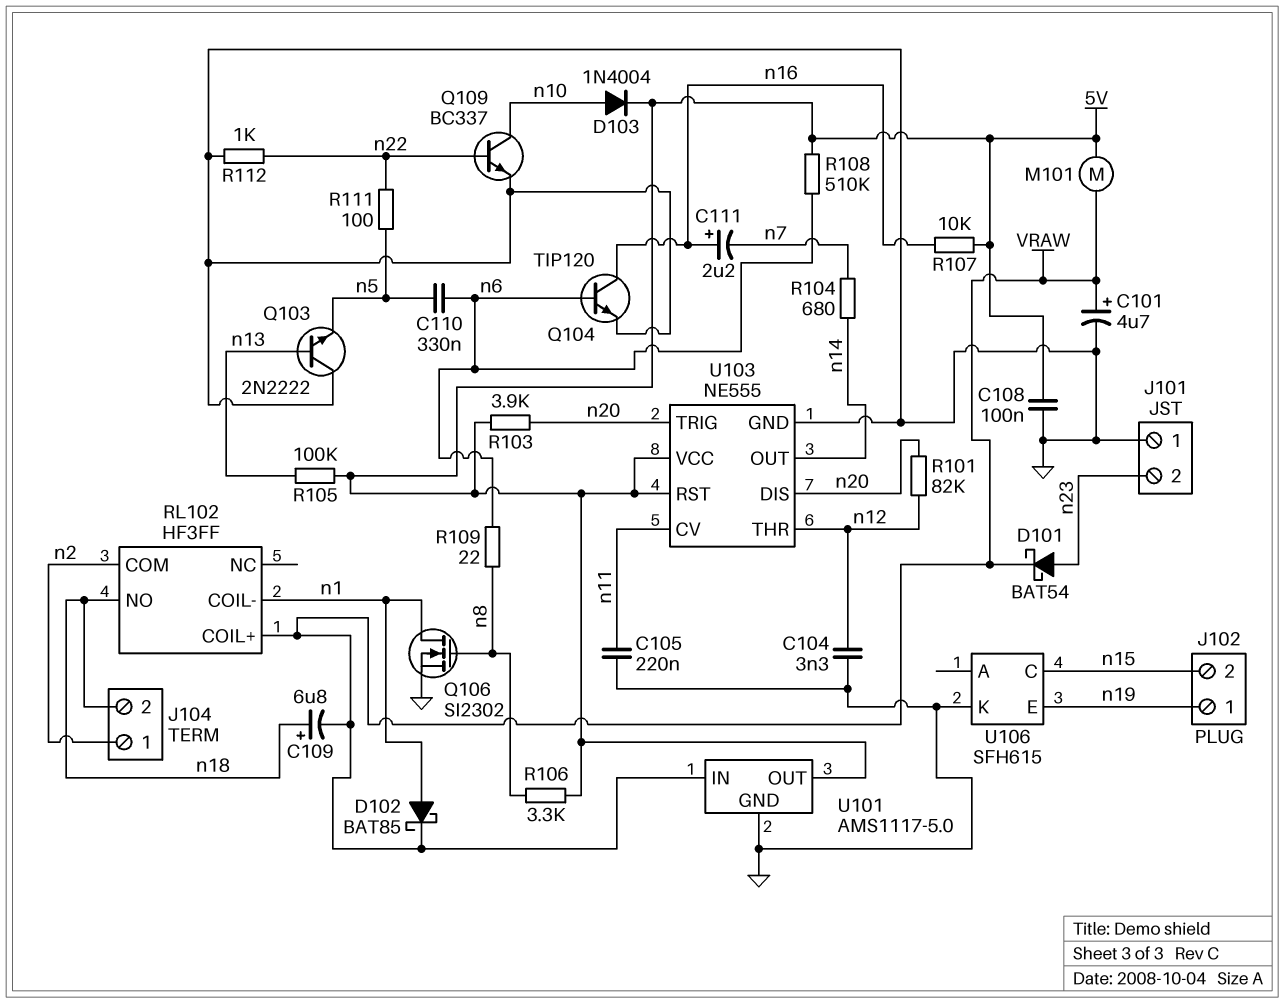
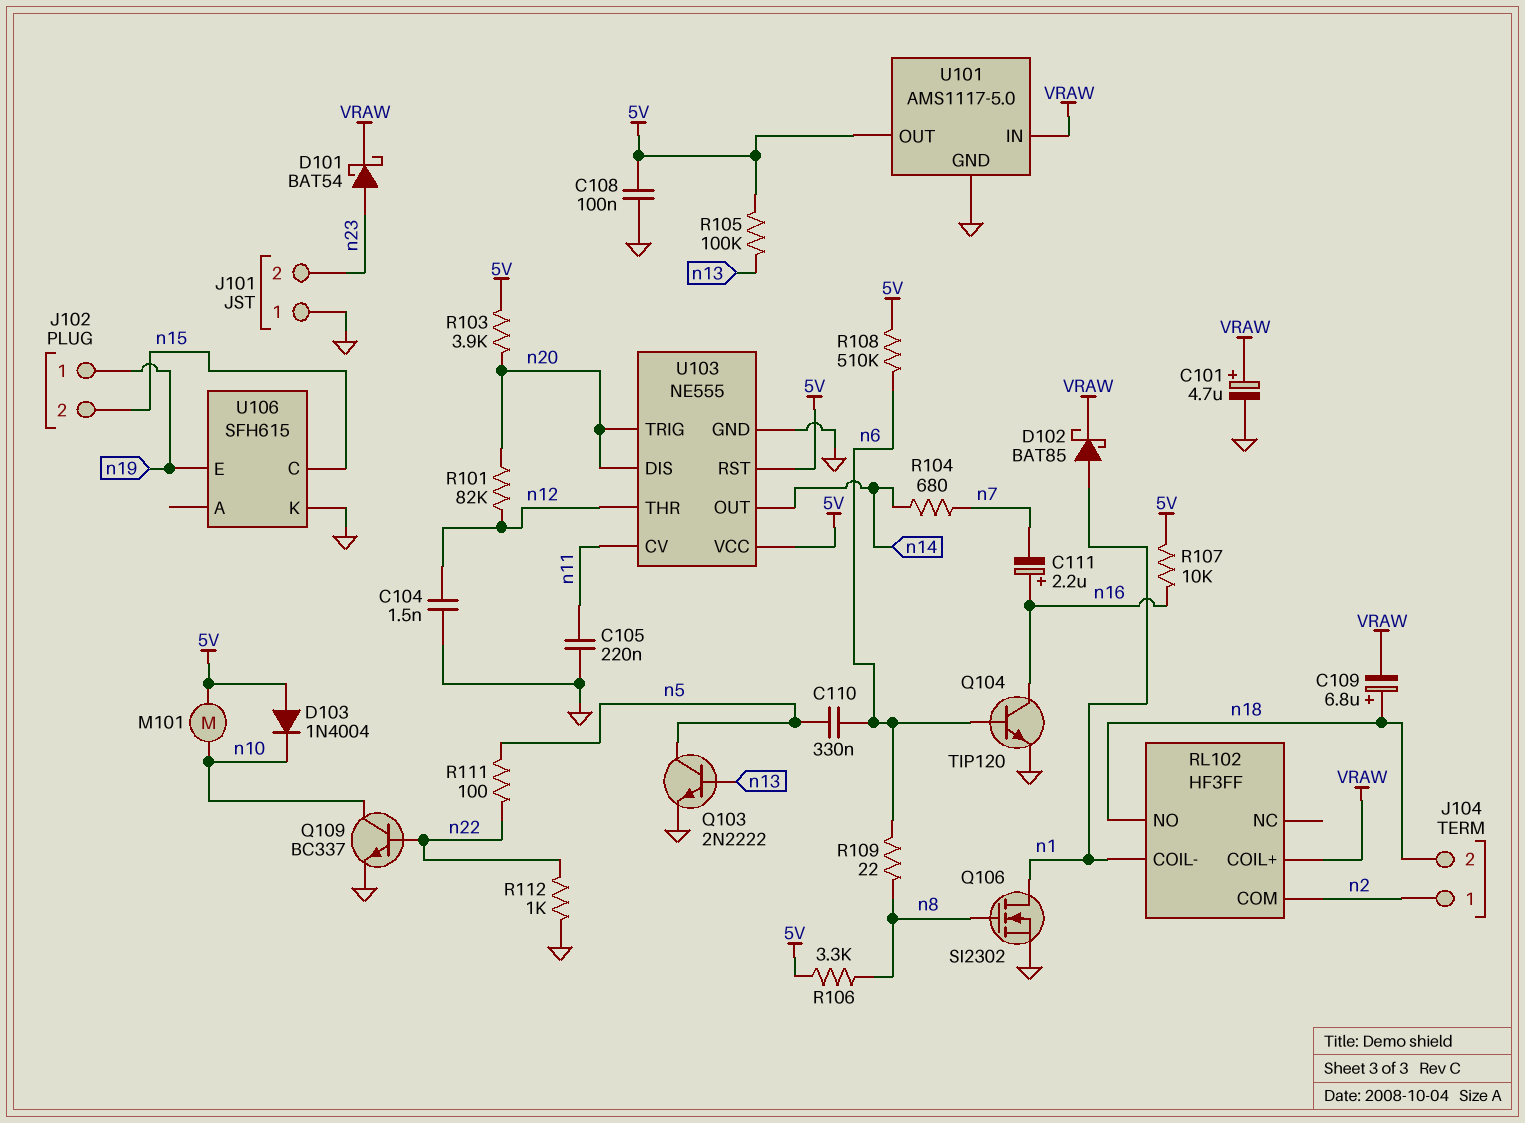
C104: 3.3nF (GND, n12) -> 1.5nF (GND, n12)
D103: diode 1N4004 (A n10, K 5V) -> diode 1N4004 (A 5V, K n10)
M101: motor (5V, VRAW) -> motor (5V, n10)
Q103: NPN 2N2222 (B n13, C GND, E n5) -> NPN 2N2222 (B n13, C n5, E GND)

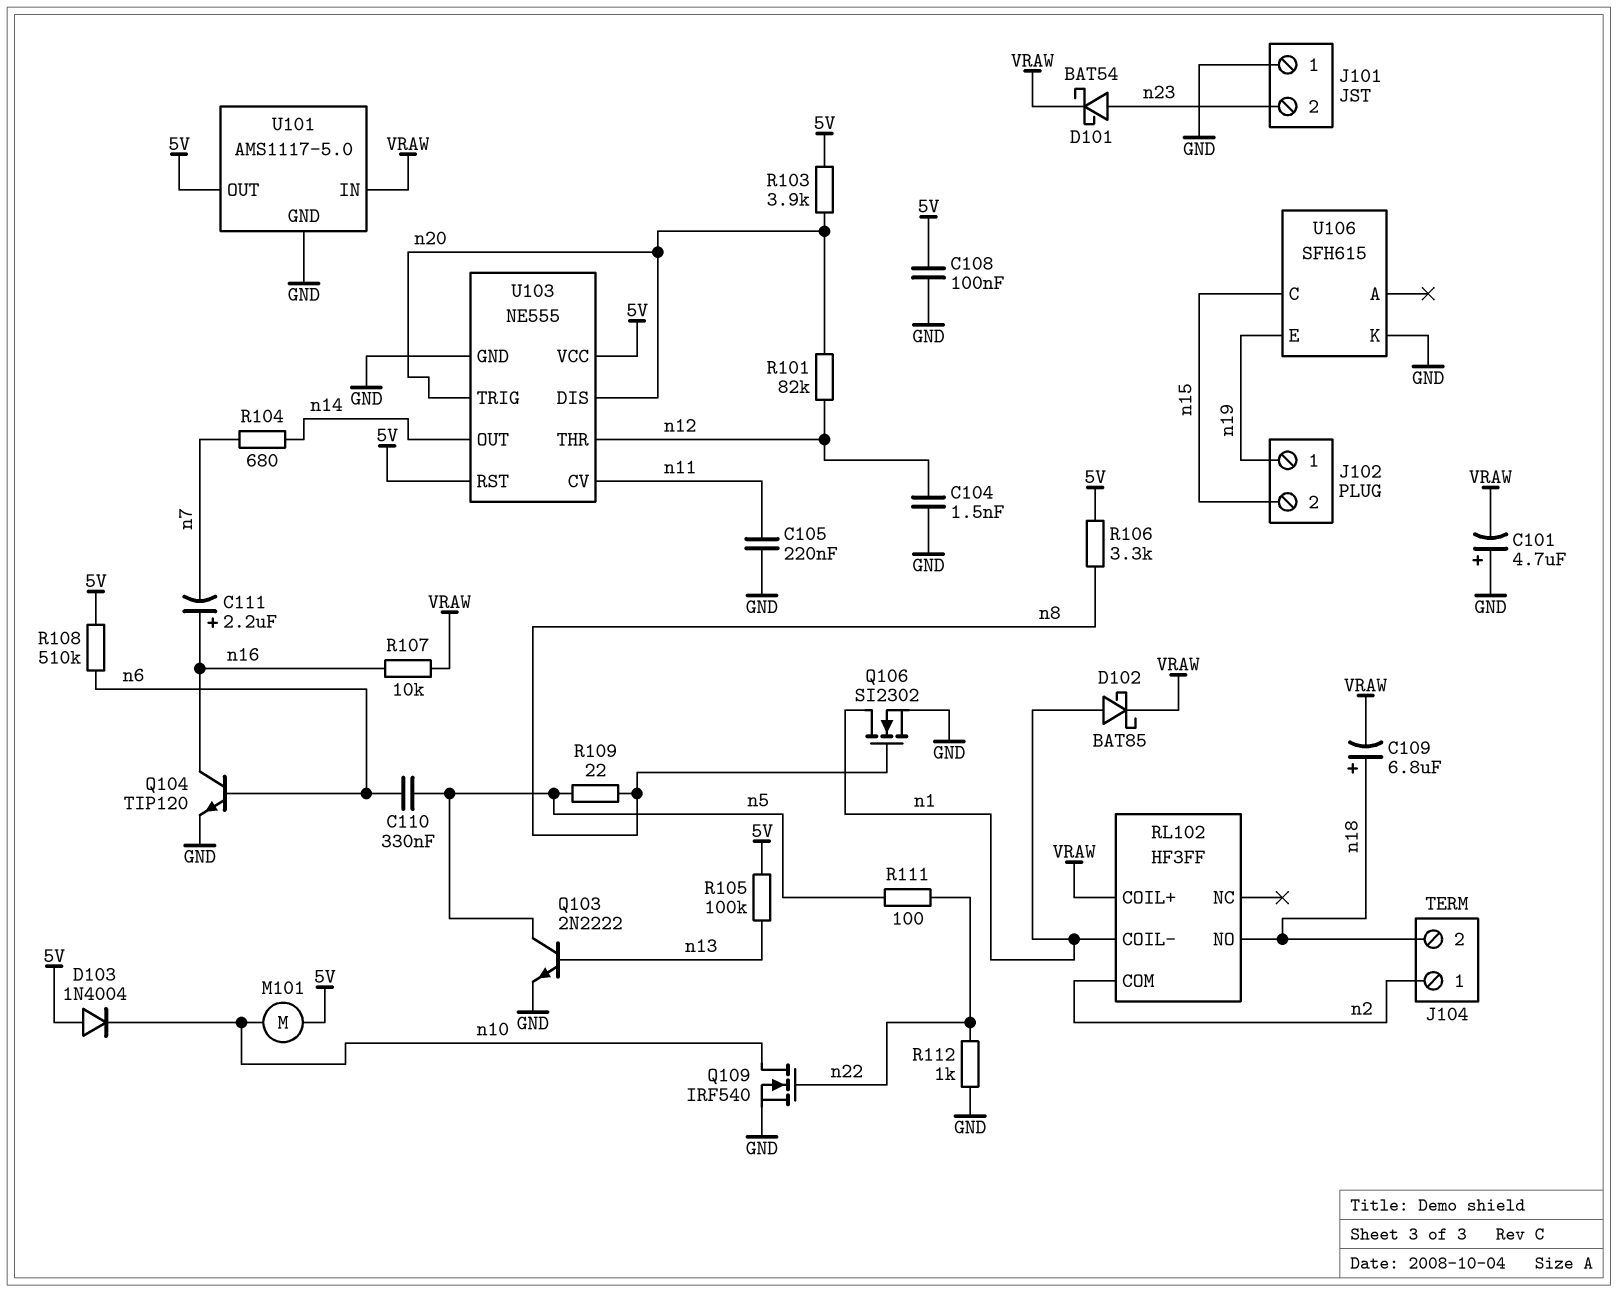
C101: 4.7uF (plus VRAW, minus GND) -> 4.7uF (plus GND, minus VRAW)
Q109: NPN BC337 (B n22, C n10, E GND) -> NMOS IRF540 (G n22, D n10, S GND)
R107: 10k (5V, n16) -> 10k (VRAW, n16)
R109: 22 (n6, n8) -> 22 (n5, n8)

